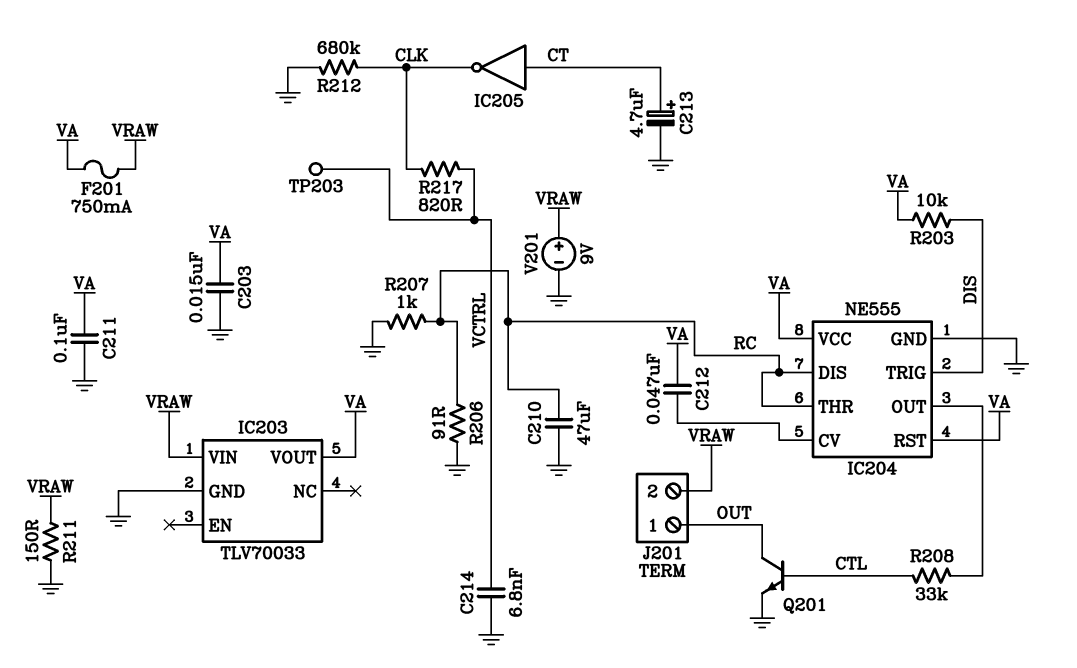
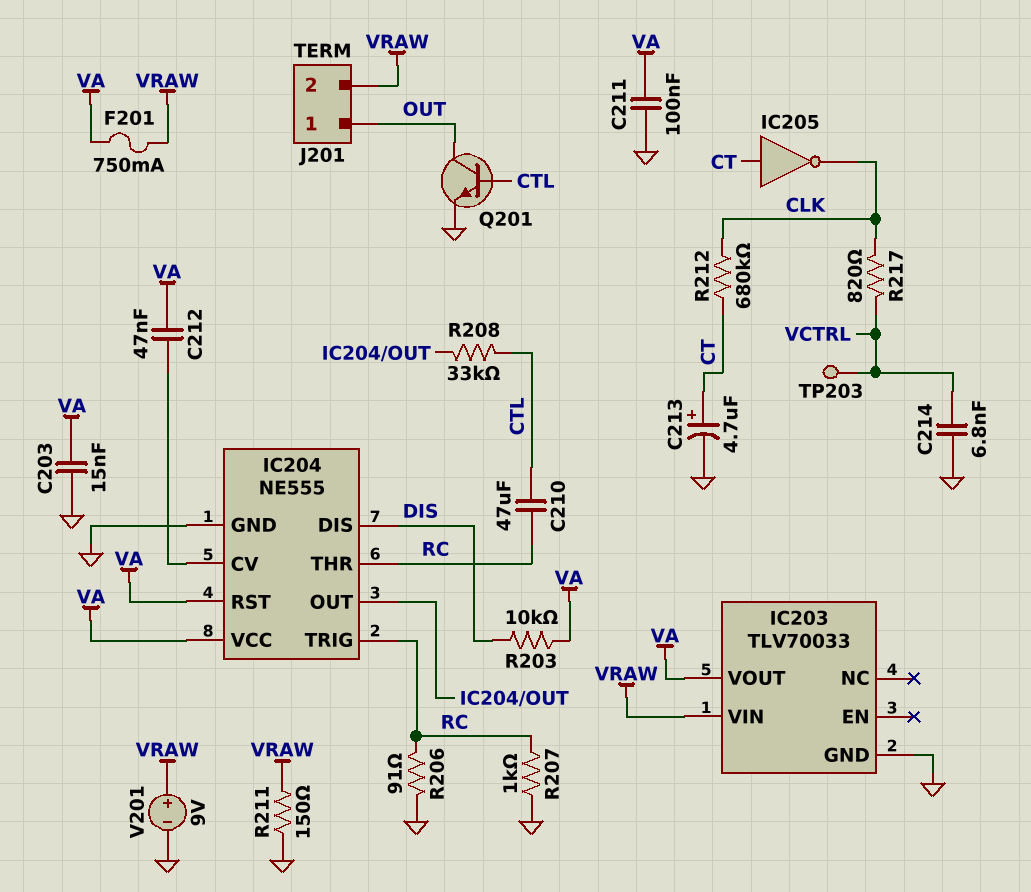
C210: 47uF (GND, RC) -> 47uF (CTL, RC)
IC204 pin DIS: RC -> DIS
IC204 pin TRIG: DIS -> RC
R212: 680k (CLK, GND) -> 680k (CLK, CT)

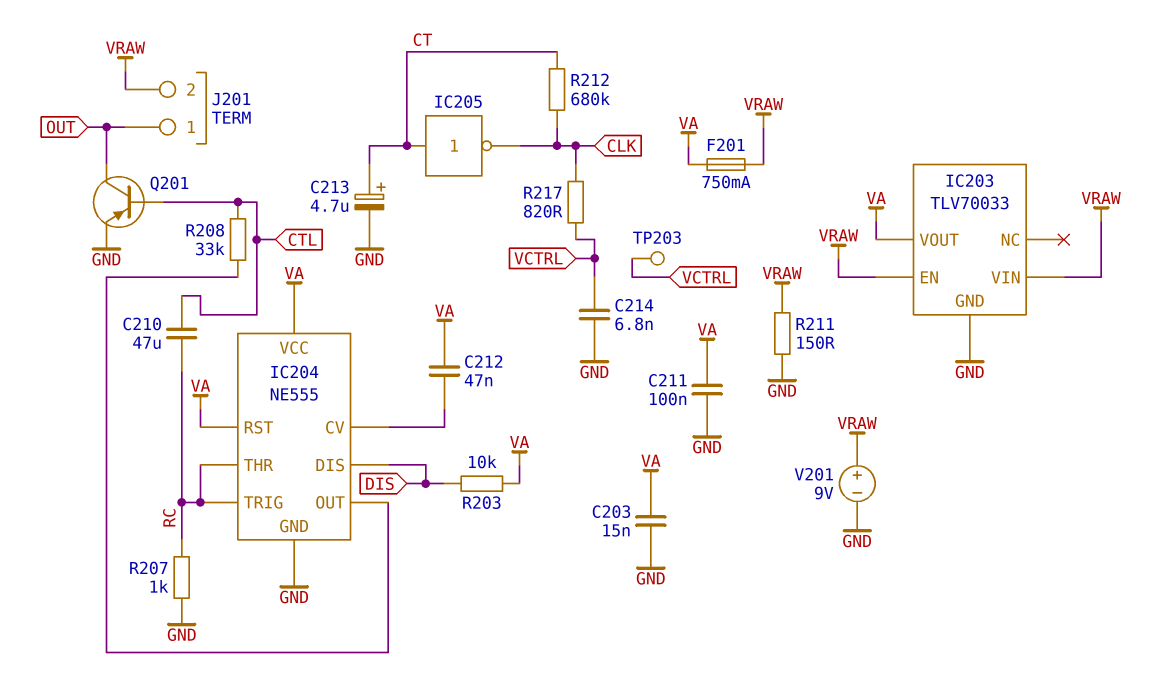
IC203 pin EN: none -> VRAW
Q201: NPN (B CTL, C OUT, E GND) -> PNP (B CTL, C OUT, E GND)
R206: 91 (GND, RC) -> none

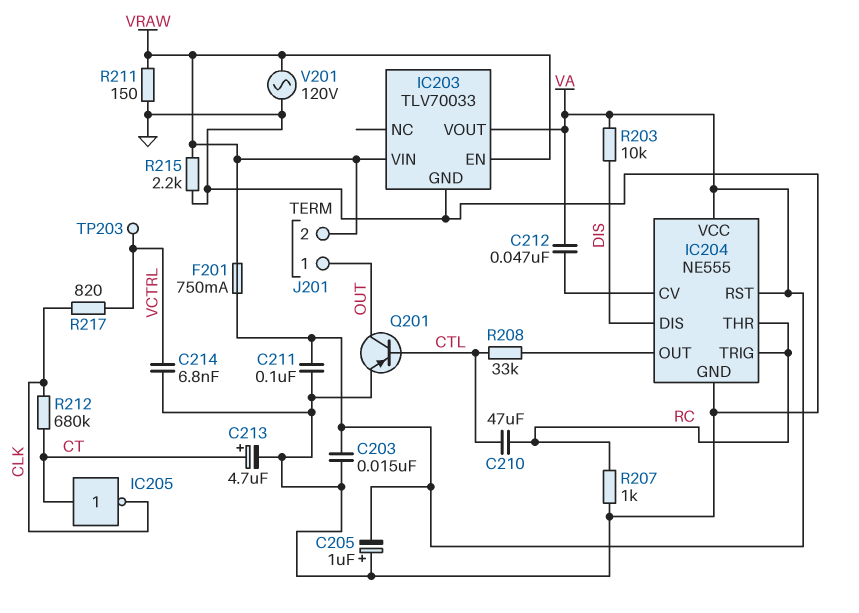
C205: none -> 1uF (plus GND, minus VA)
R215: none -> 2.2k (GND, VRAW)
V201: 9V (plus VRAW, minus GND) -> AC 120V (GND, VRAW)

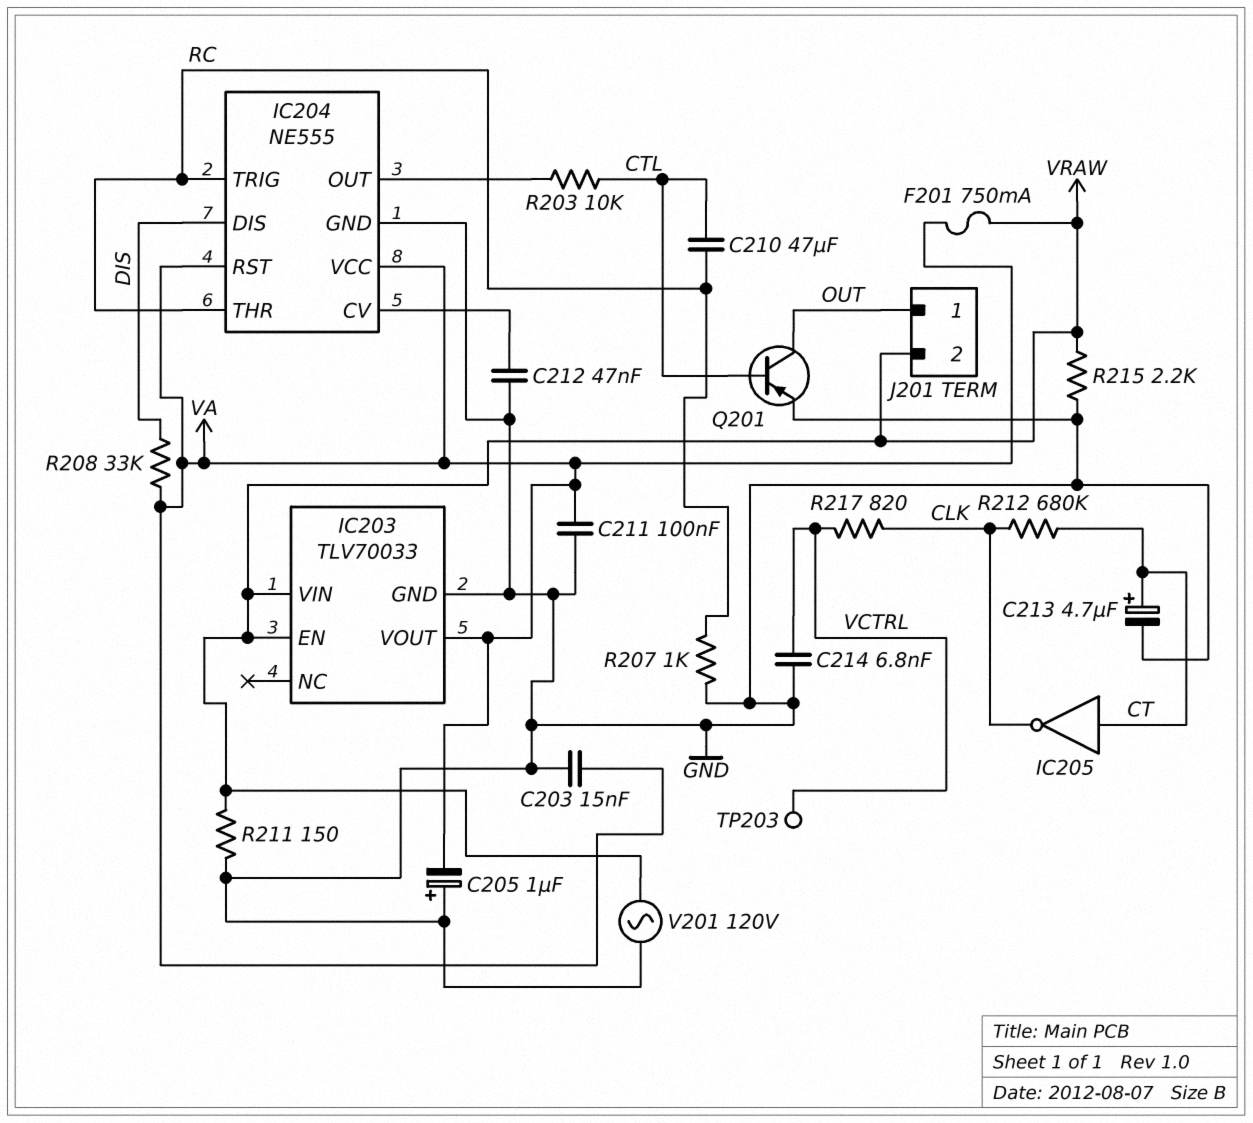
C212: 47nF (IC204/CV, VA) -> 47nF (GND, IC204/CV)
R203: 10k (DIS, VA) -> 10k (CTL, IC204/OUT)
R208: 33k (CTL, IC204/OUT) -> 33k (DIS, VA)

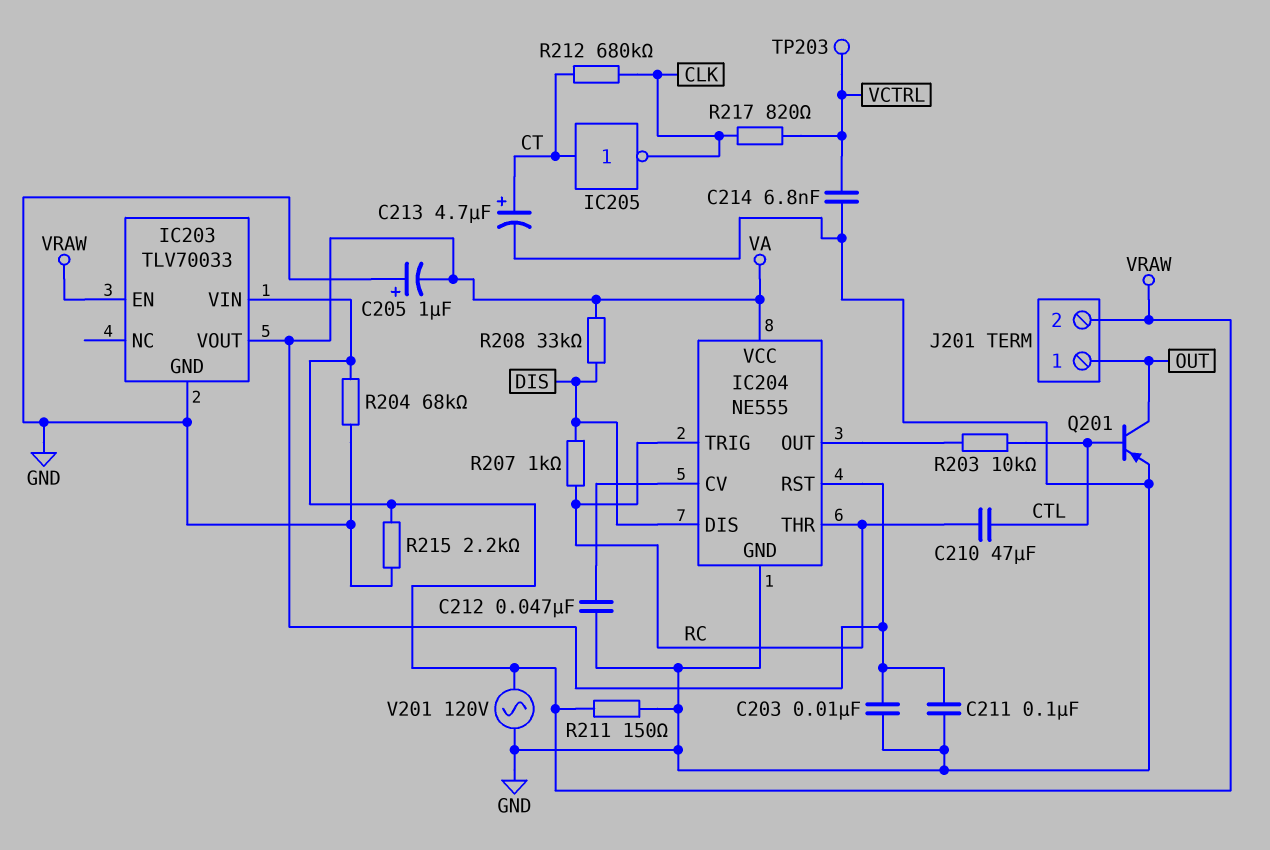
C203: 15nF (GND, VA) -> 10nF (GND, VA)
F201: 750mA (VA, VRAW) -> none
R204: none -> 68k (GND, VRAW)
R207: 1k (GND, RC) -> 1k (DIS, RC)

